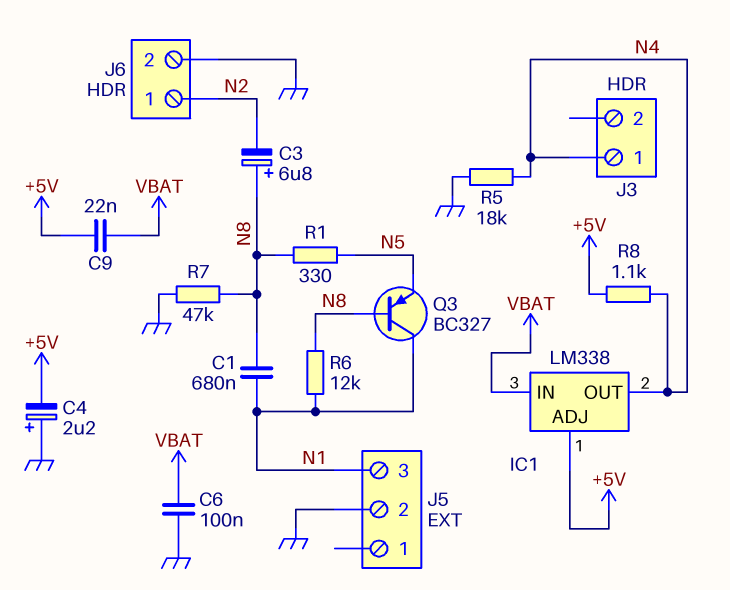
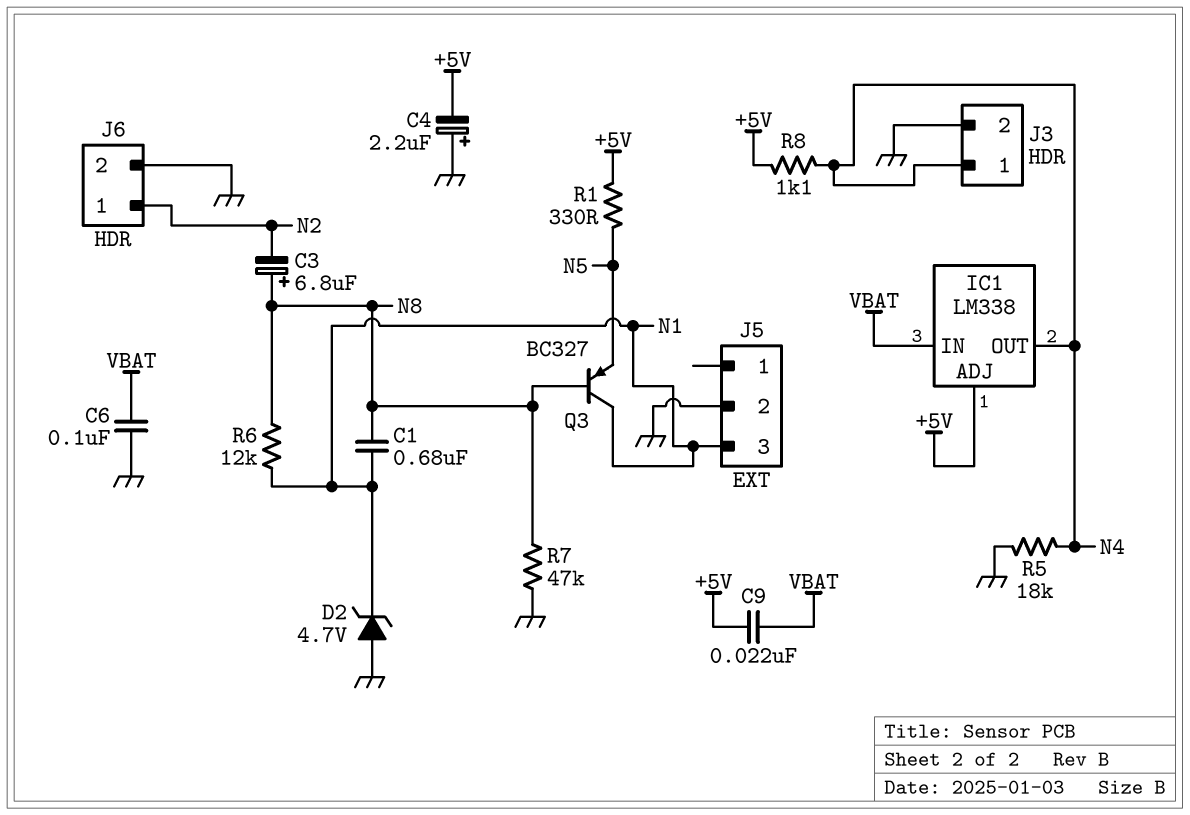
D2: none -> zener 4.7V (A GND, K N1)
J3 pin 2: none -> GND
R1: 330 (N5, N8) -> 330 (+5V, N5)

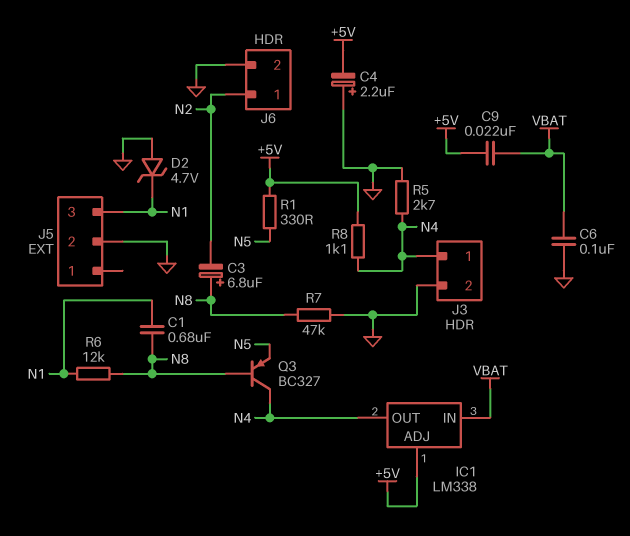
Q3: PNP BC327 (B N8, C N1, E N5) -> PNP BC327 (B N8, C N4, E N5)
R5: 18k (GND, N4) -> 2.7k (GND, N4)

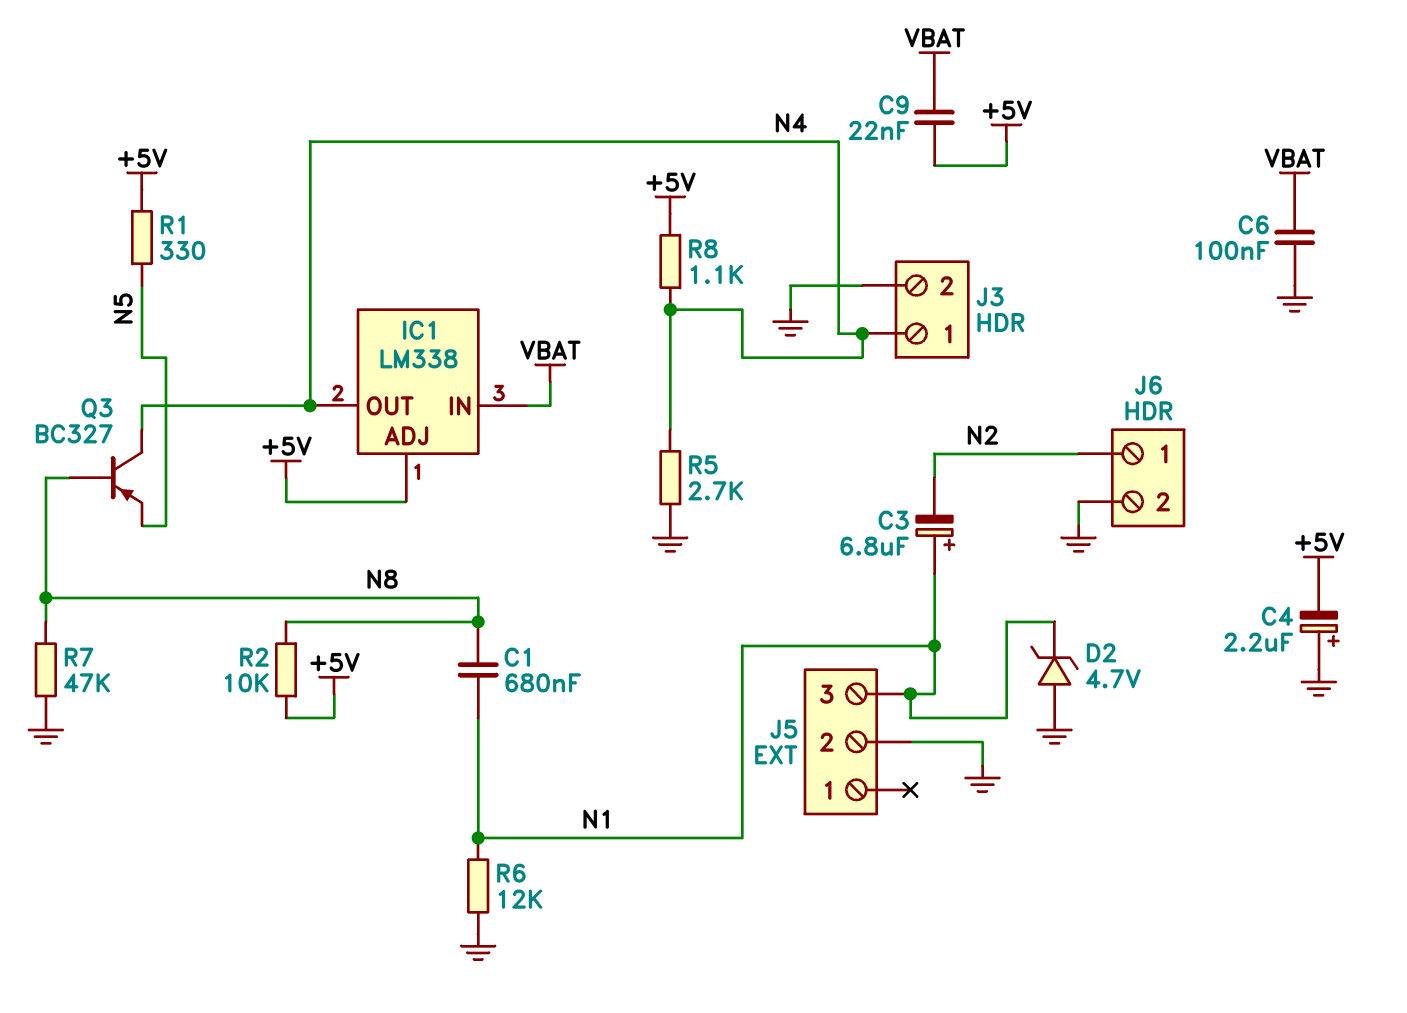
C3: 6.8uF (plus N8, minus N2) -> 6.8uF (plus N1, minus N2)
R2: none -> 10k (+5V, N8)
R6: 12k (N1, N8) -> 12k (GND, N1)

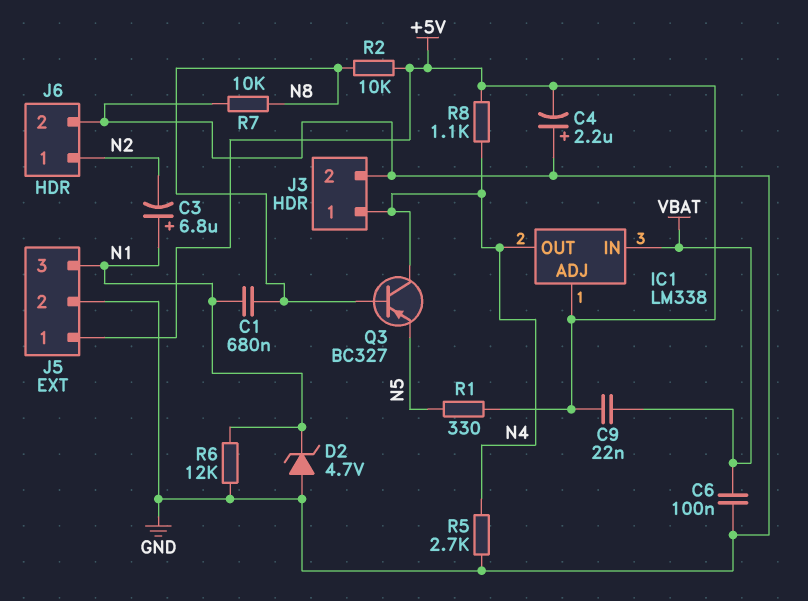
J5 pin 1: none -> +5V
R7: 47k (GND, N8) -> 10k (GND, N8)

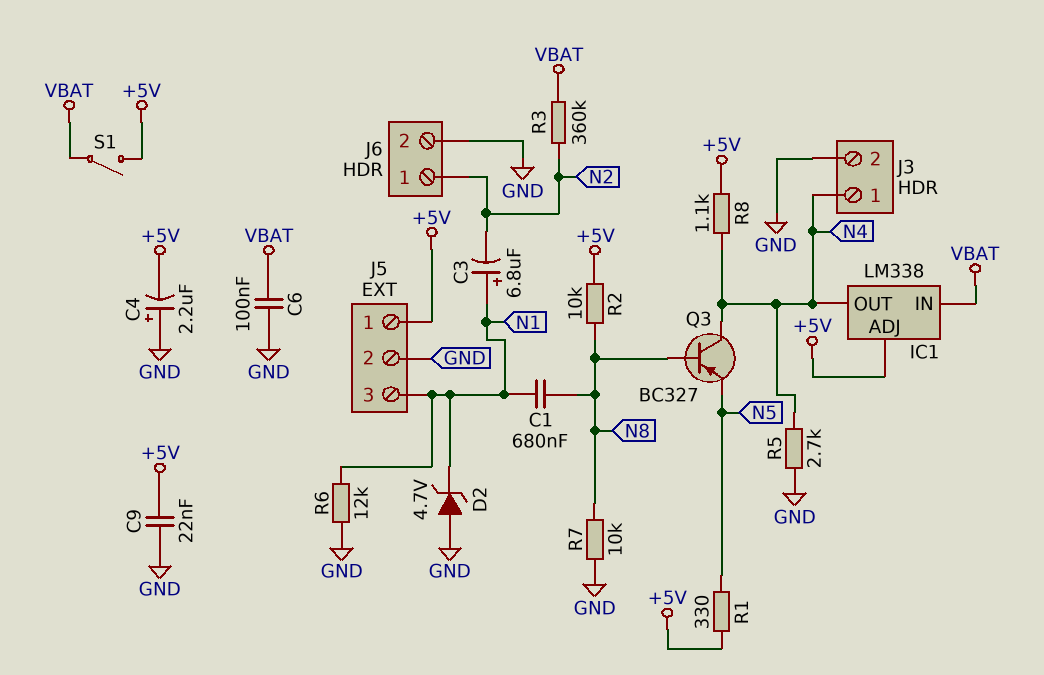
C9: 22nF (+5V, VBAT) -> 22nF (+5V, GND)
R3: none -> 360k (N2, VBAT)
S1: none -> switch (+5V, VBAT)

